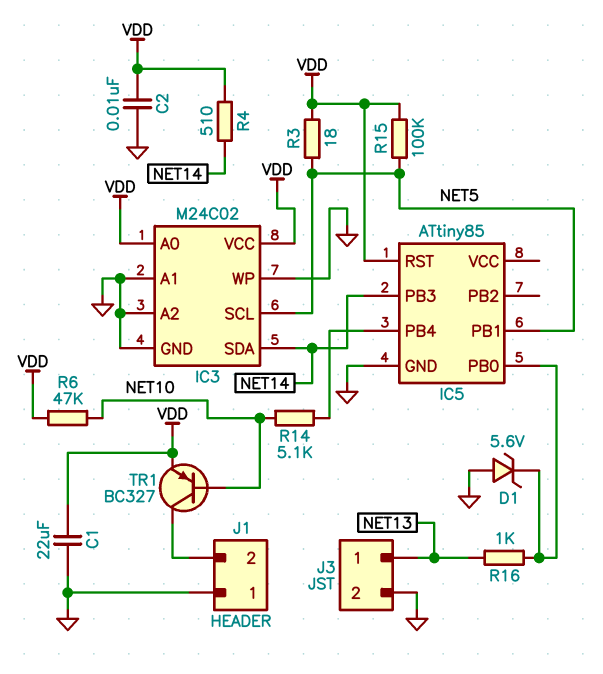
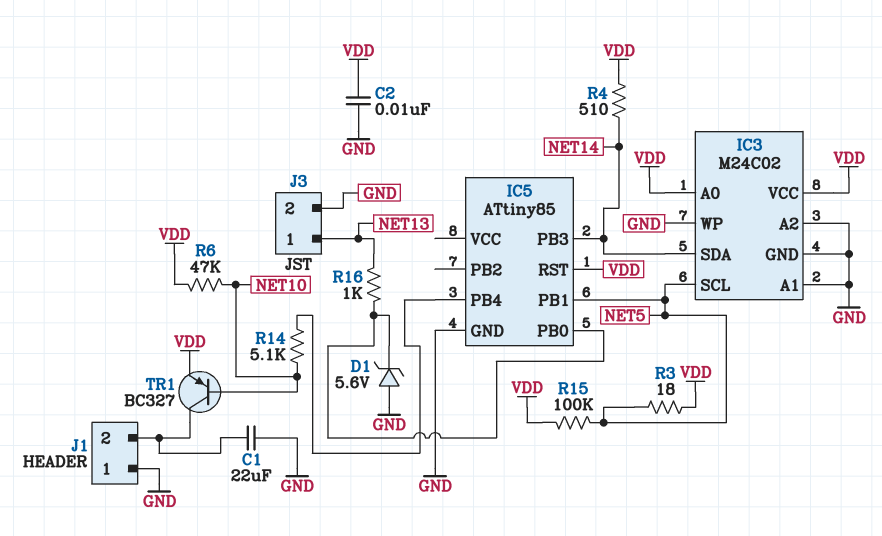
C1: 22uF (GND, VDD) -> 22uF (GND, J1/2)

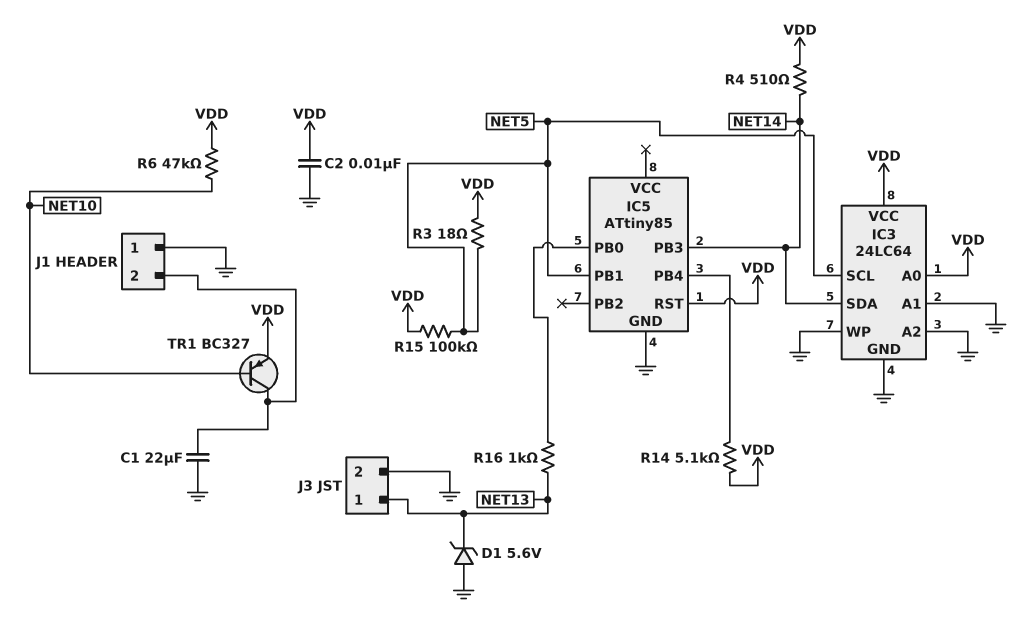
D1: zener 5.6V (A GND, K IC5/PB0) -> zener 5.6V (A GND, K NET13)
IC3: M24C02 -> 24LC64
R14: 5.1k (IC5/PB4, NET10) -> 5.1k (IC5/PB4, VDD)

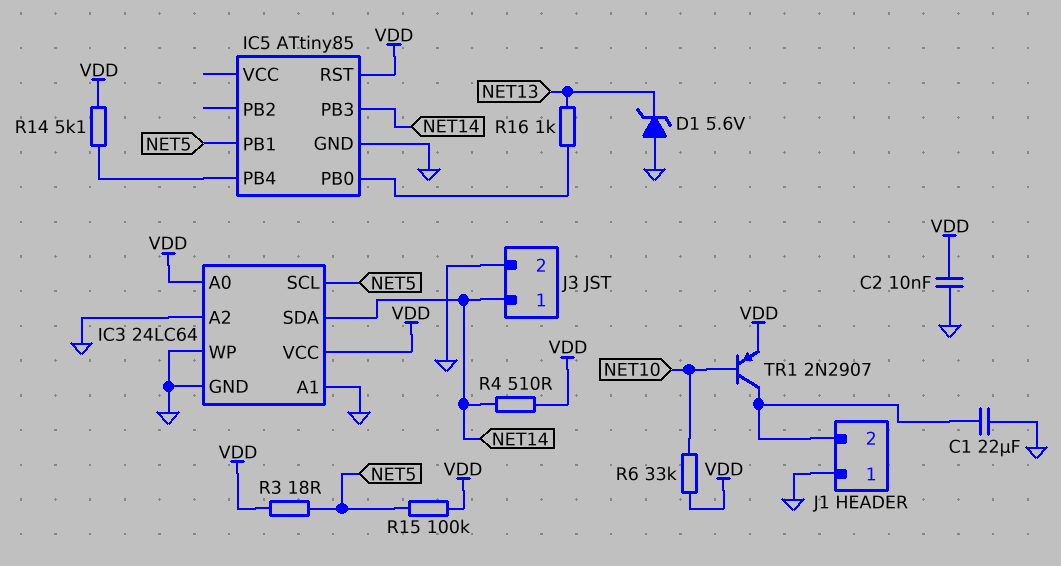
J3 pin 1: NET13 -> NET14
R6: 47k (NET10, VDD) -> 33k (NET10, VDD)
TR1: PNP BC327 (B NET10, C J1/2, E VDD) -> PNP 2N2907 (B NET10, C J1/2, E VDD)

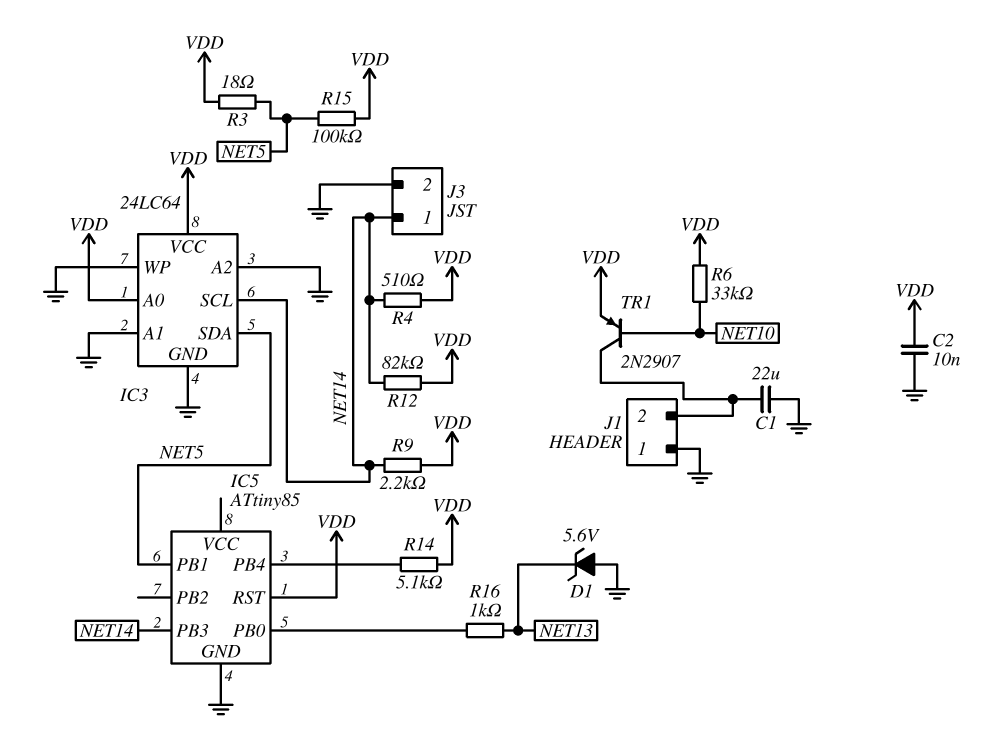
IC3 pin SCL: NET5 -> NET14
IC3 pin SDA: NET14 -> NET5
R9: none -> 2.2k (NET14, VDD)
R12: none -> 82k (NET14, VDD)

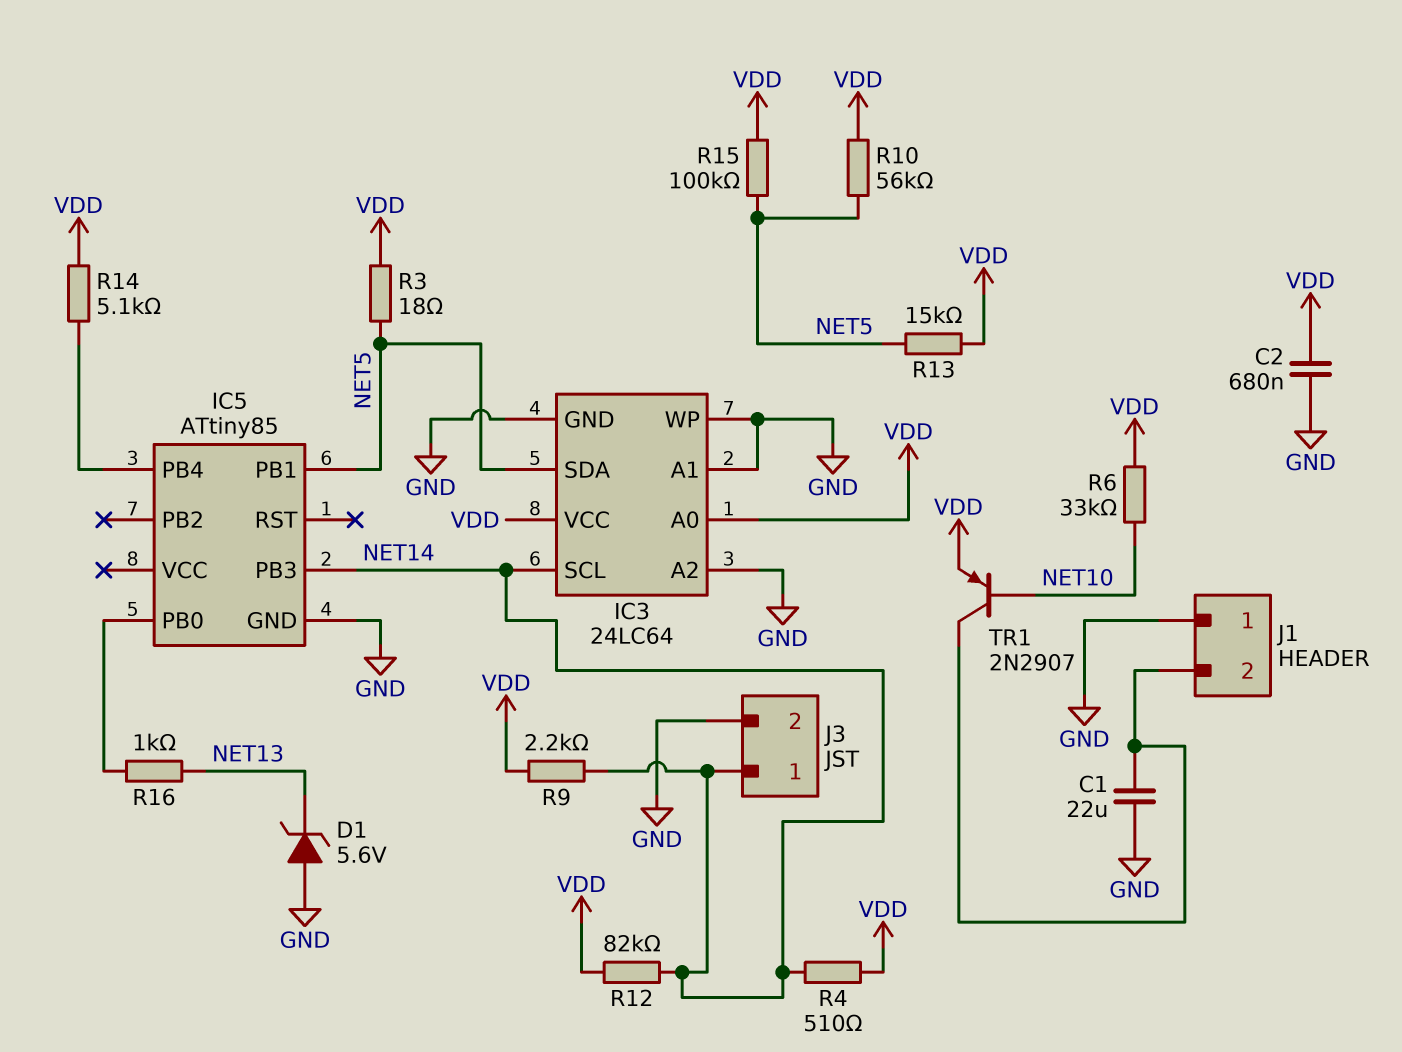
C2: 10nF (GND, VDD) -> 680nF (GND, VDD)
IC5 pin RST: VDD -> none
R10: none -> 56k (NET5, VDD)
R13: none -> 15k (NET5, VDD)

